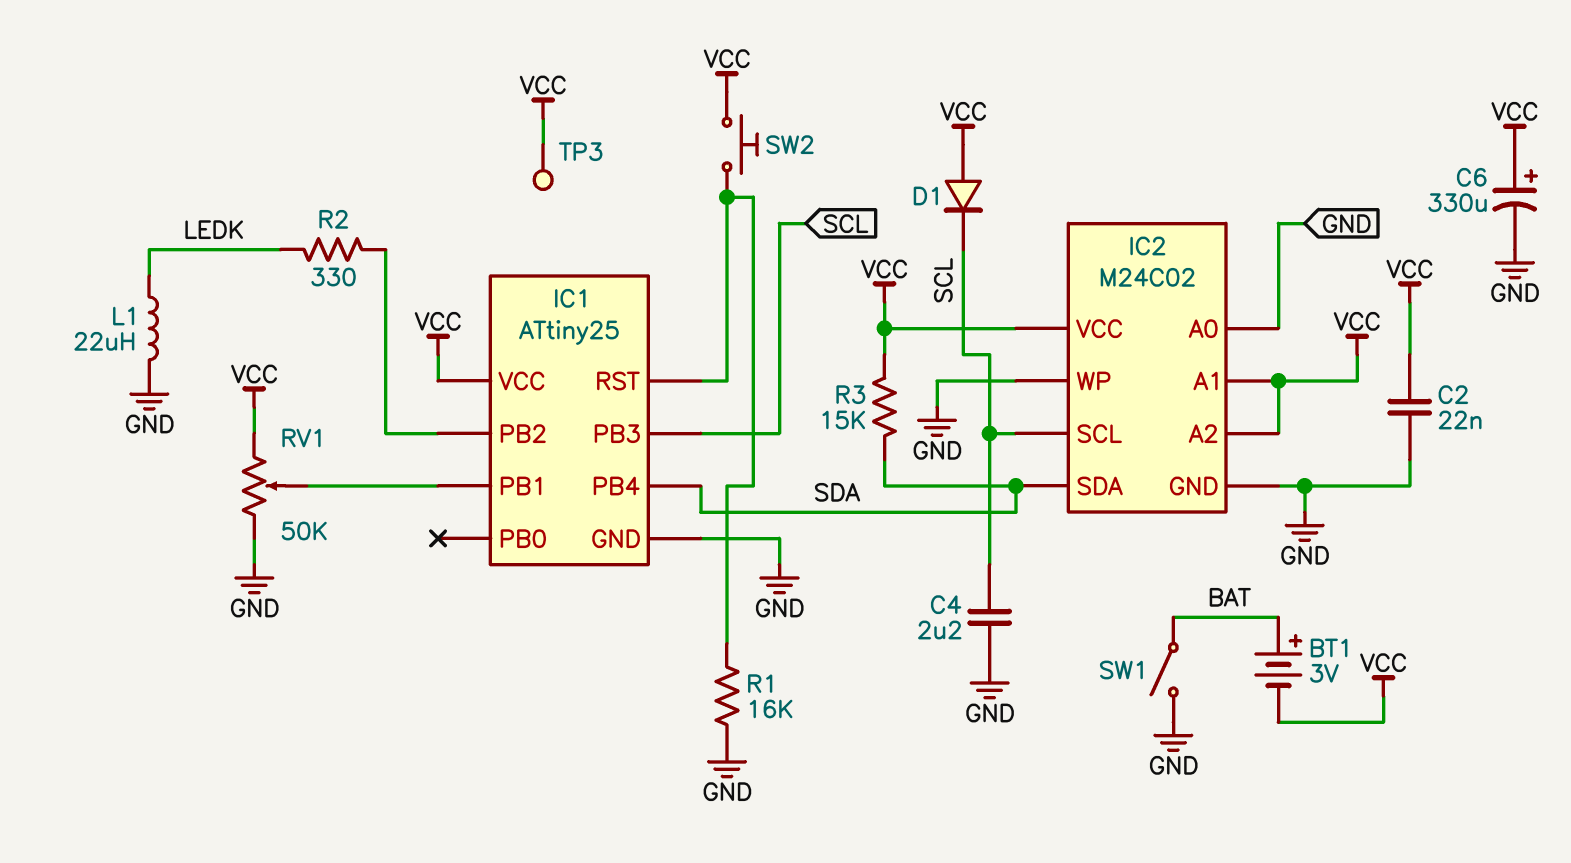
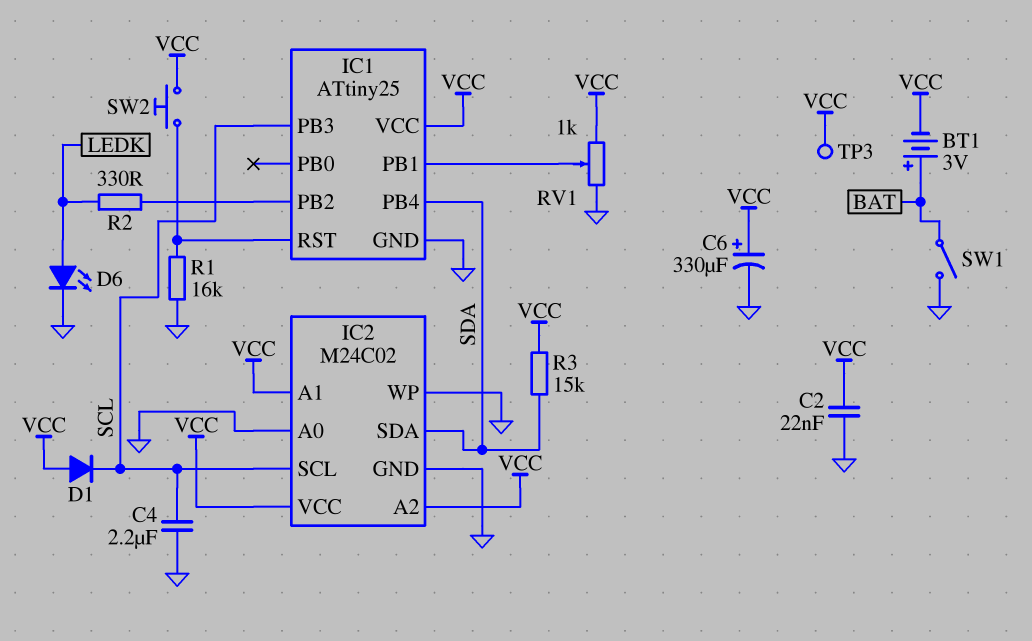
D6: none -> LED (A LEDK, K GND)
L1: 22uH (GND, LEDK) -> none
RV1: 50k (GND, VCC, wiper IC1/PB1) -> 1k (GND, VCC, wiper IC1/PB1)

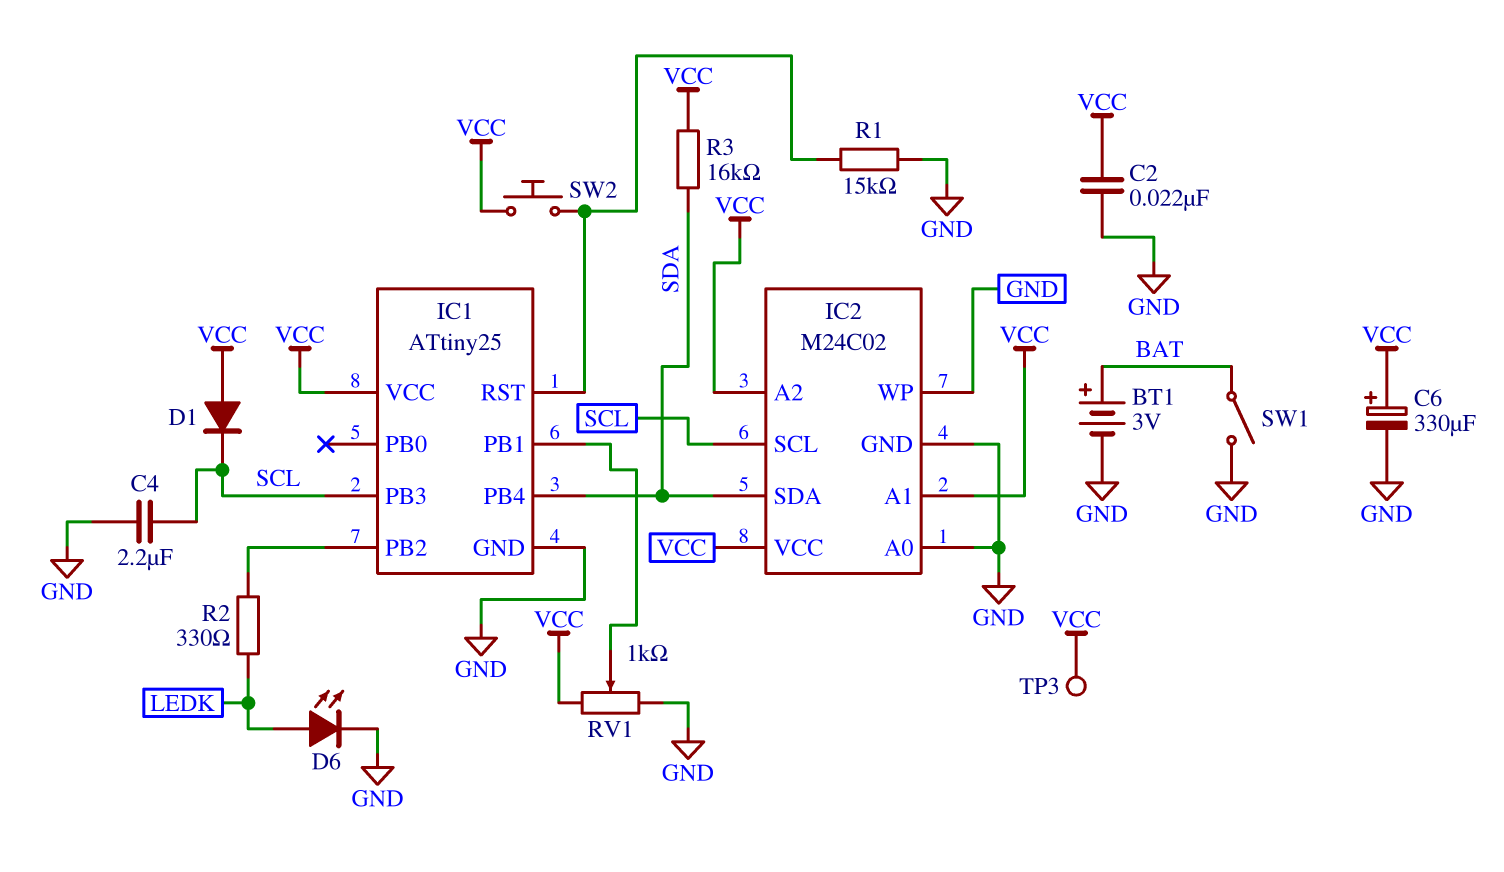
BT1: 3V (plus BAT, minus VCC) -> 3V (plus BAT, minus GND)
R1: 16k (GND, IC1/RST) -> 15k (GND, IC1/RST)
R3: 15k (SDA, VCC) -> 16k (SDA, VCC)

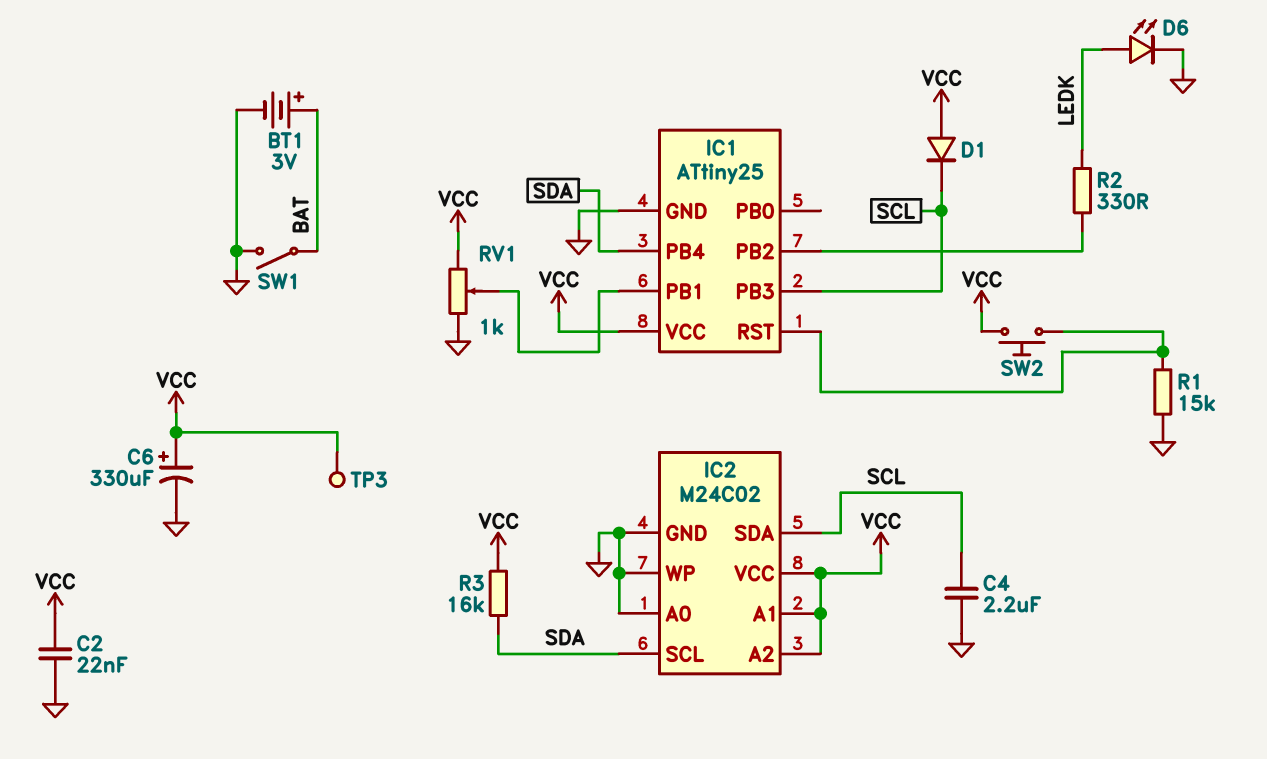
IC2 pin SCL: SCL -> SDA
IC2 pin SDA: SDA -> SCL

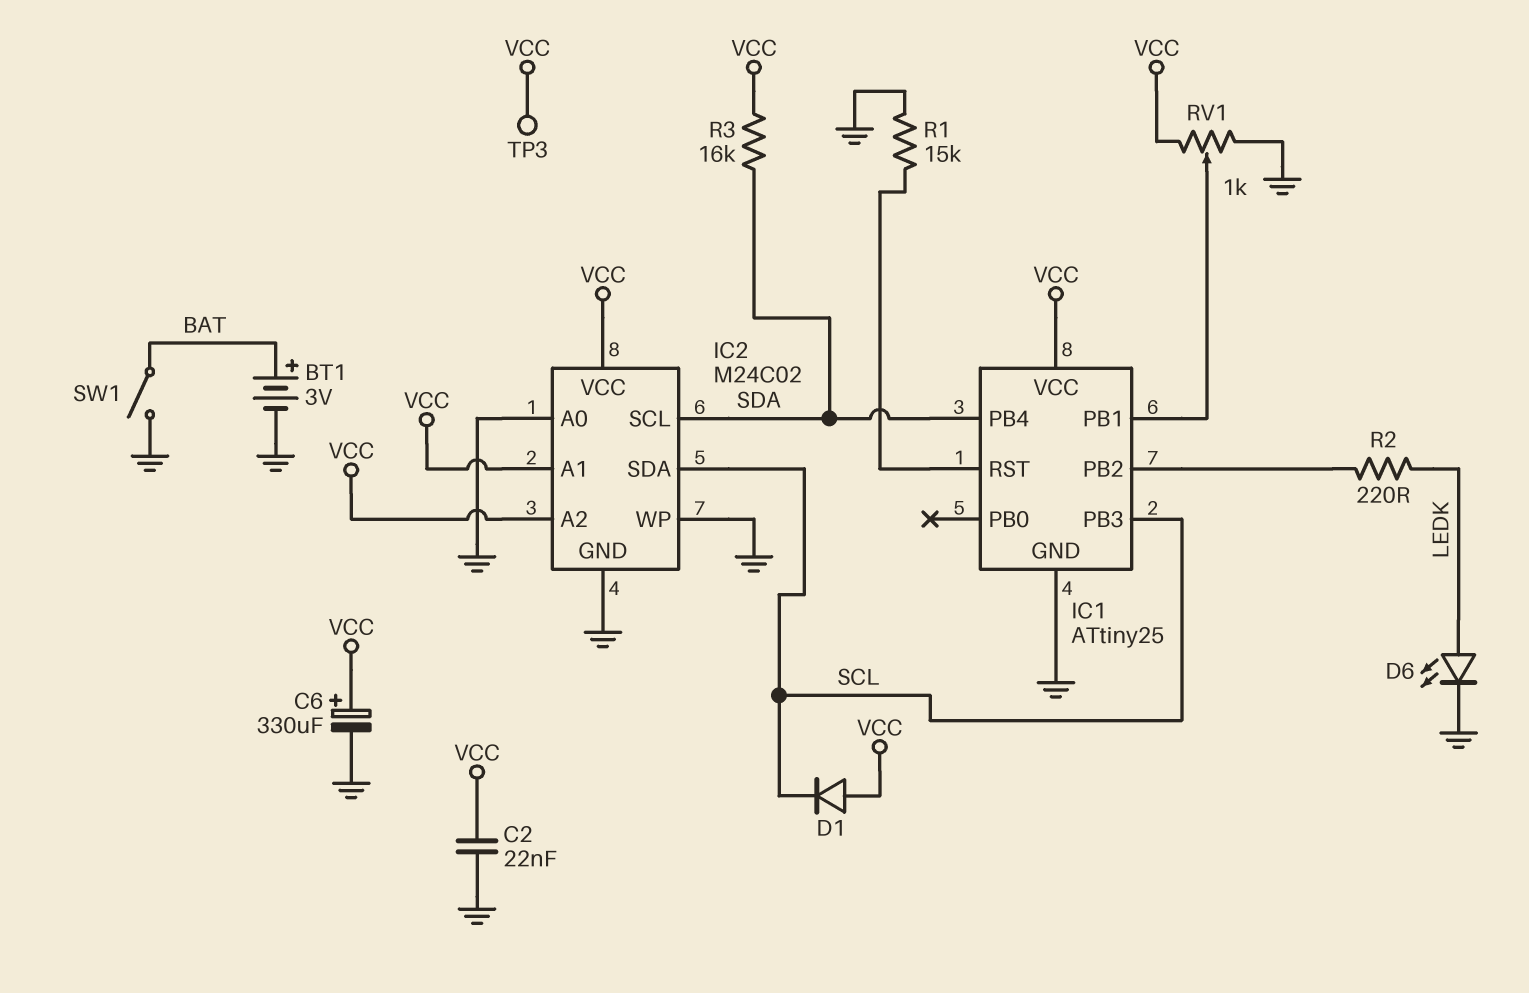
C4: 2.2uF (GND, SCL) -> none
R2: 330 (IC1/PB2, LEDK) -> 220 (IC1/PB2, LEDK)
SW2: button (IC1/RST, VCC) -> none

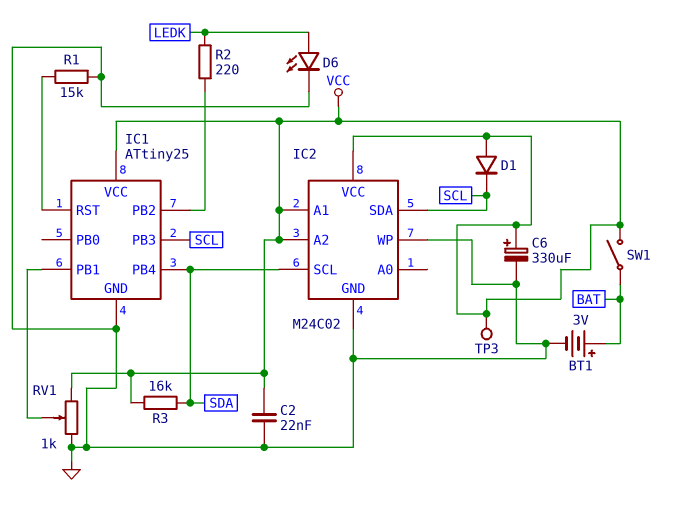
IC2 pin A0: GND -> none
SW1: switch (BAT, GND) -> switch (BAT, VCC)

